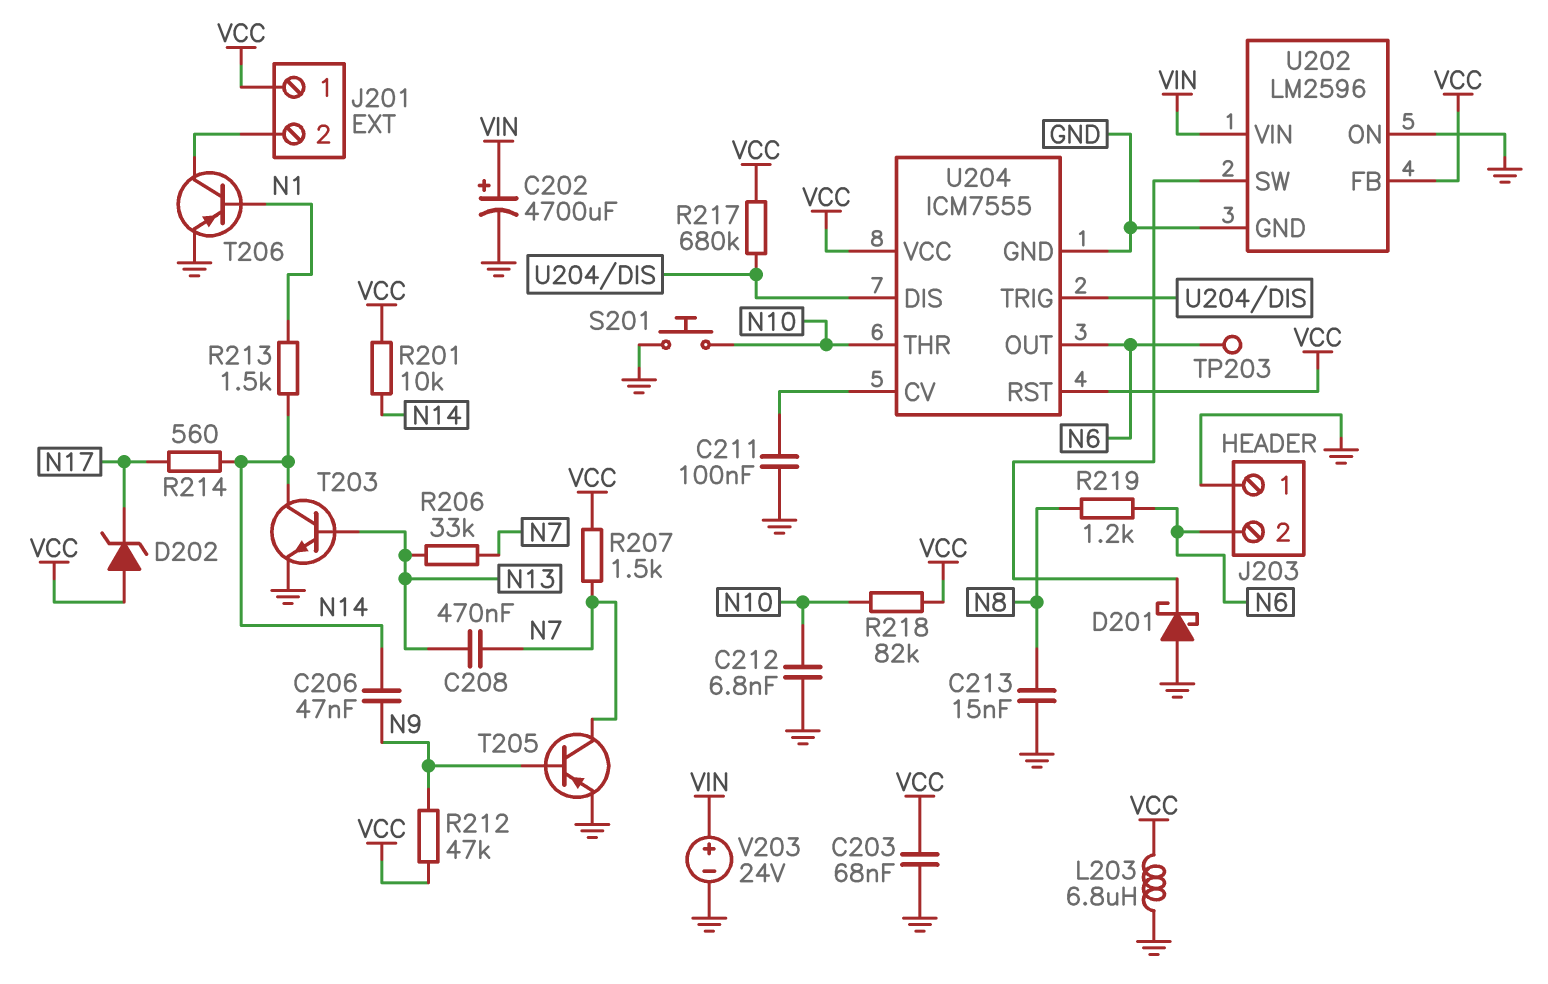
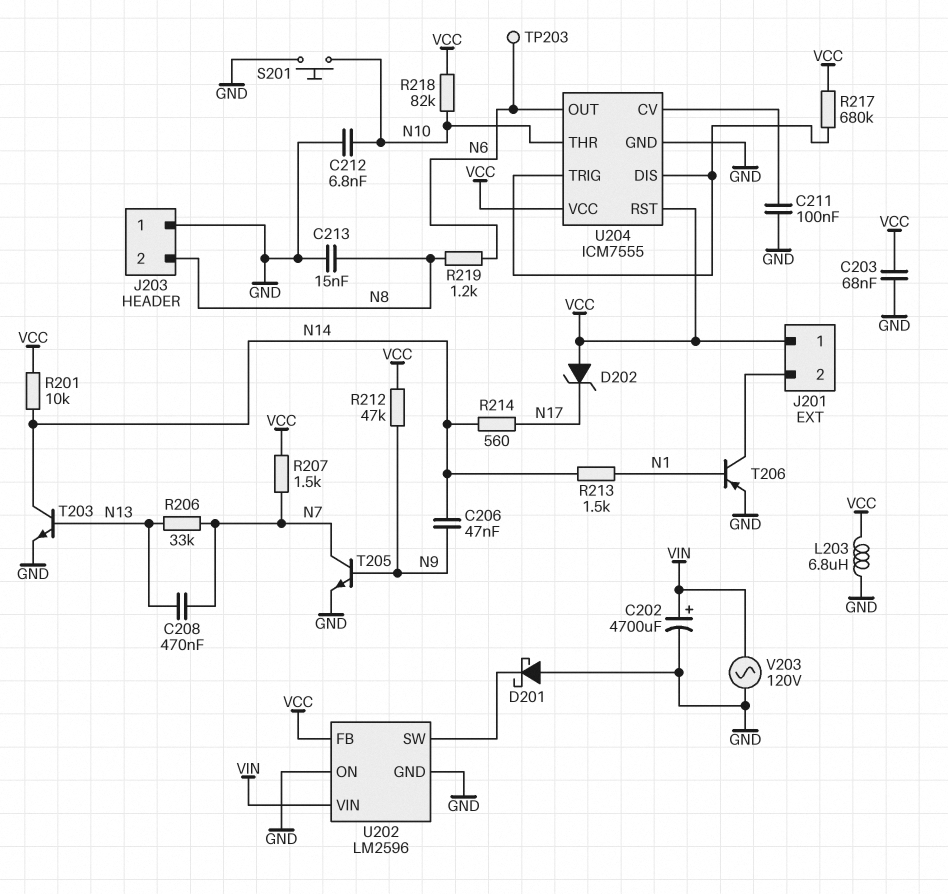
J203 pin 2: N6 -> N8
T205: PNP (B N9, C N7, E GND) -> NPN (B N9, C N7, E GND)
V203: 24V (plus VIN, minus GND) -> AC 120V (GND, VIN)

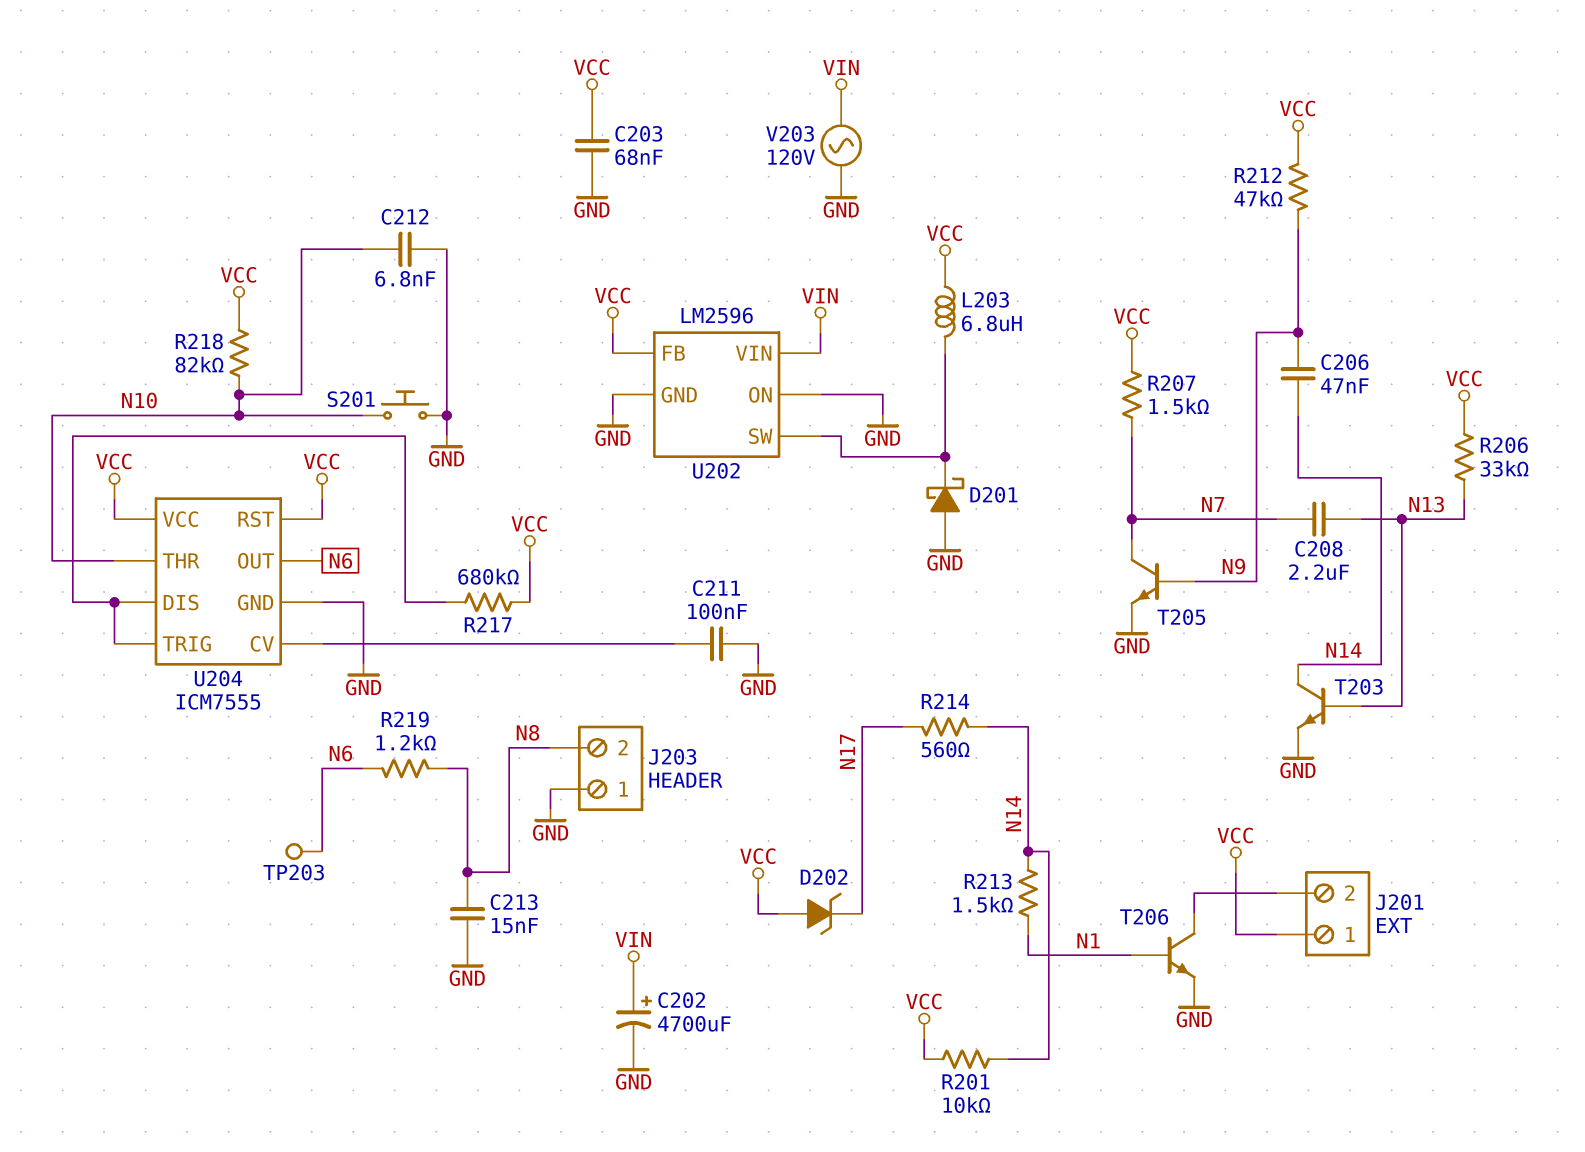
C208: 470nF (N7, N13) -> 2.2uF (N7, N13)
L203: 6.8uH (GND, VCC) -> 6.8uH (U202/SW, VCC)
R206: 33k (N7, N13) -> 33k (N13, VCC)
T206: PNP (B N1, C J201/2, E GND) -> NPN (B N1, C J201/2, E GND)

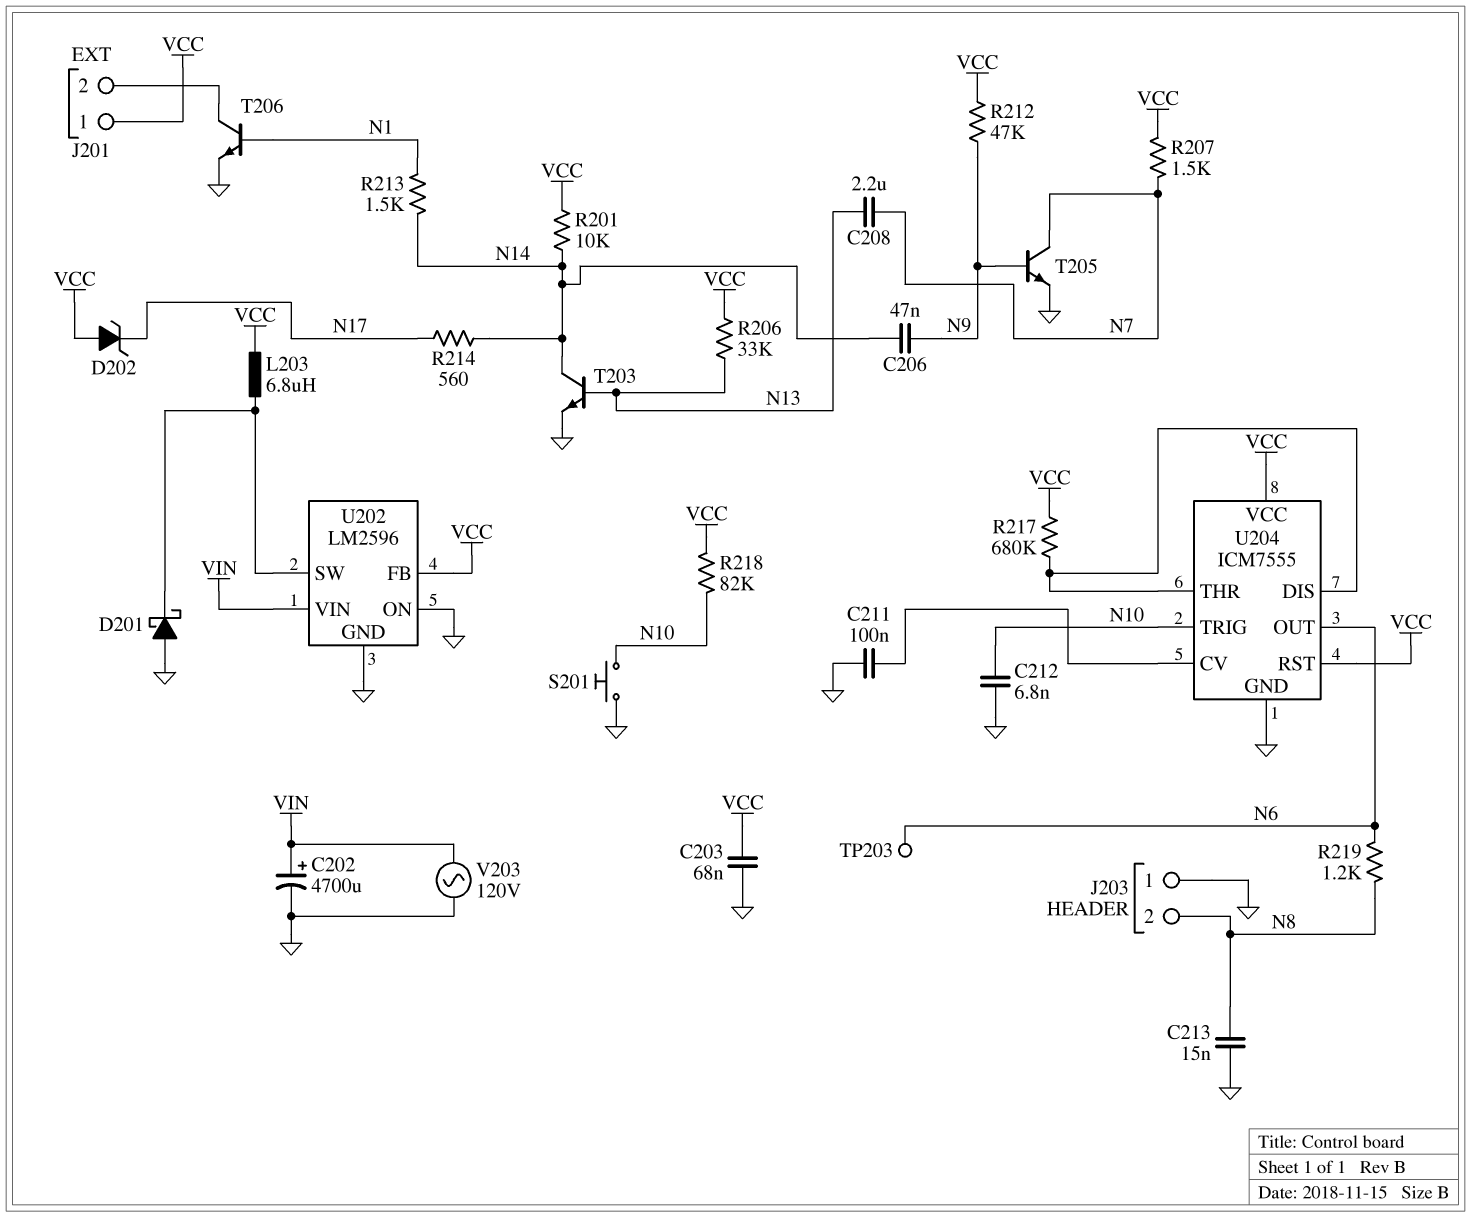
U204 pin THR: N10 -> U204/DIS
U204 pin TRIG: U204/DIS -> N10

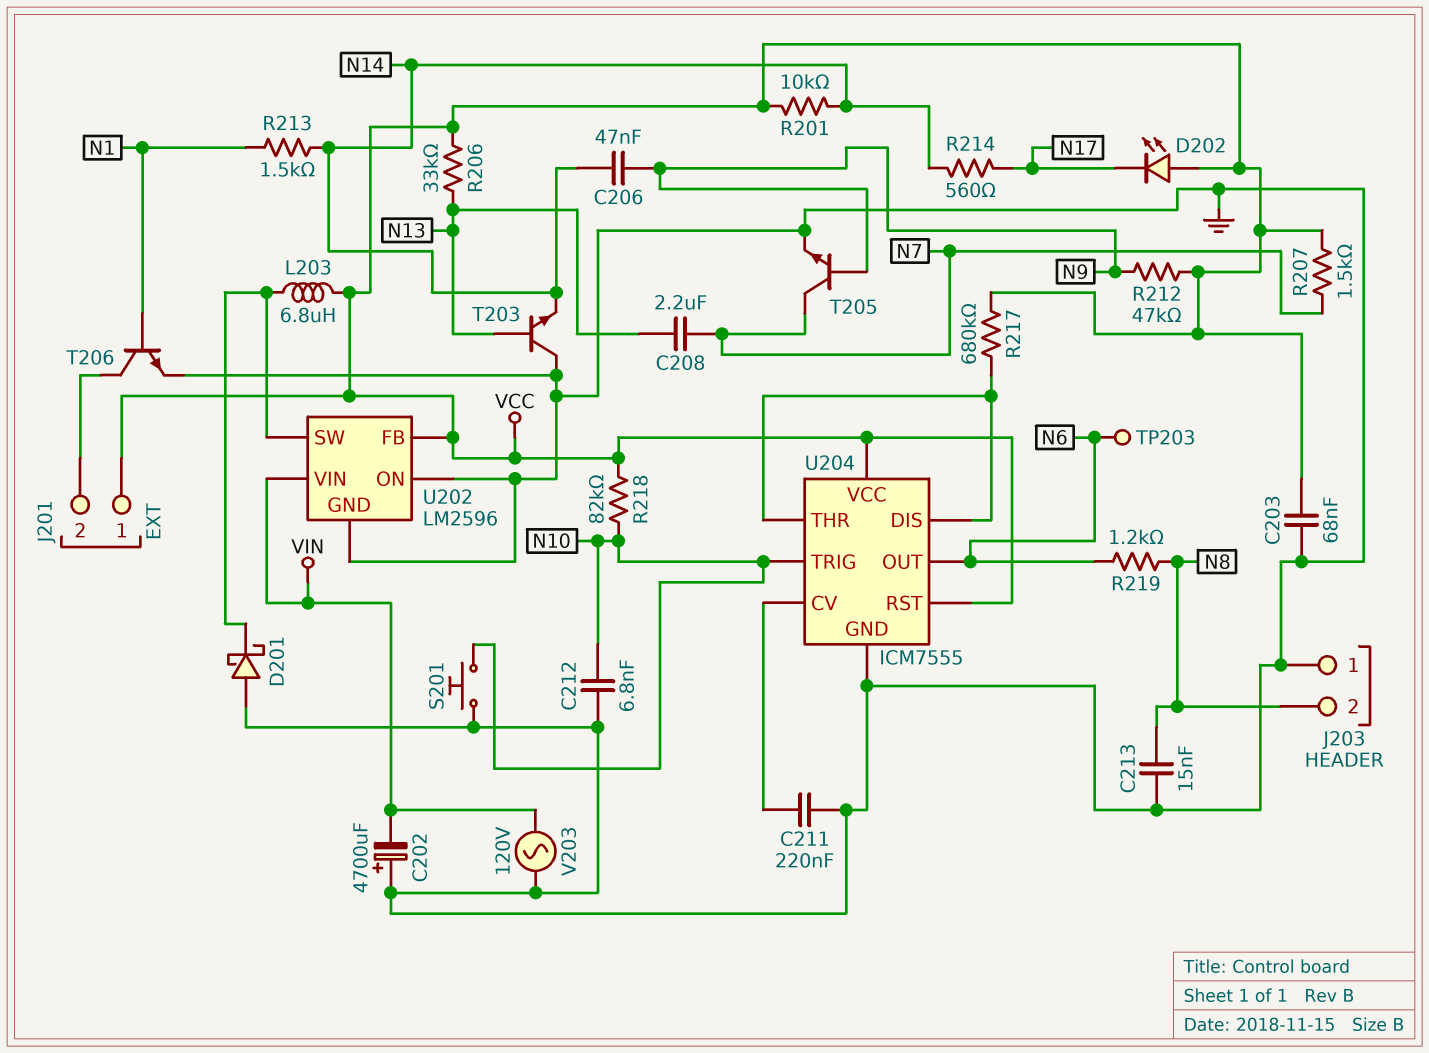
C202: 4700uF (plus VIN, minus GND) -> 4700uF (plus GND, minus VIN)
C211: 100nF (GND, U204/CV) -> 220nF (GND, U204/CV)
D202: zener (A VCC, K N17) -> LED (A VCC, K N17)
T203: NPN (B N13, C N14, E GND) -> NPN (B N13, C GND, E N14)

